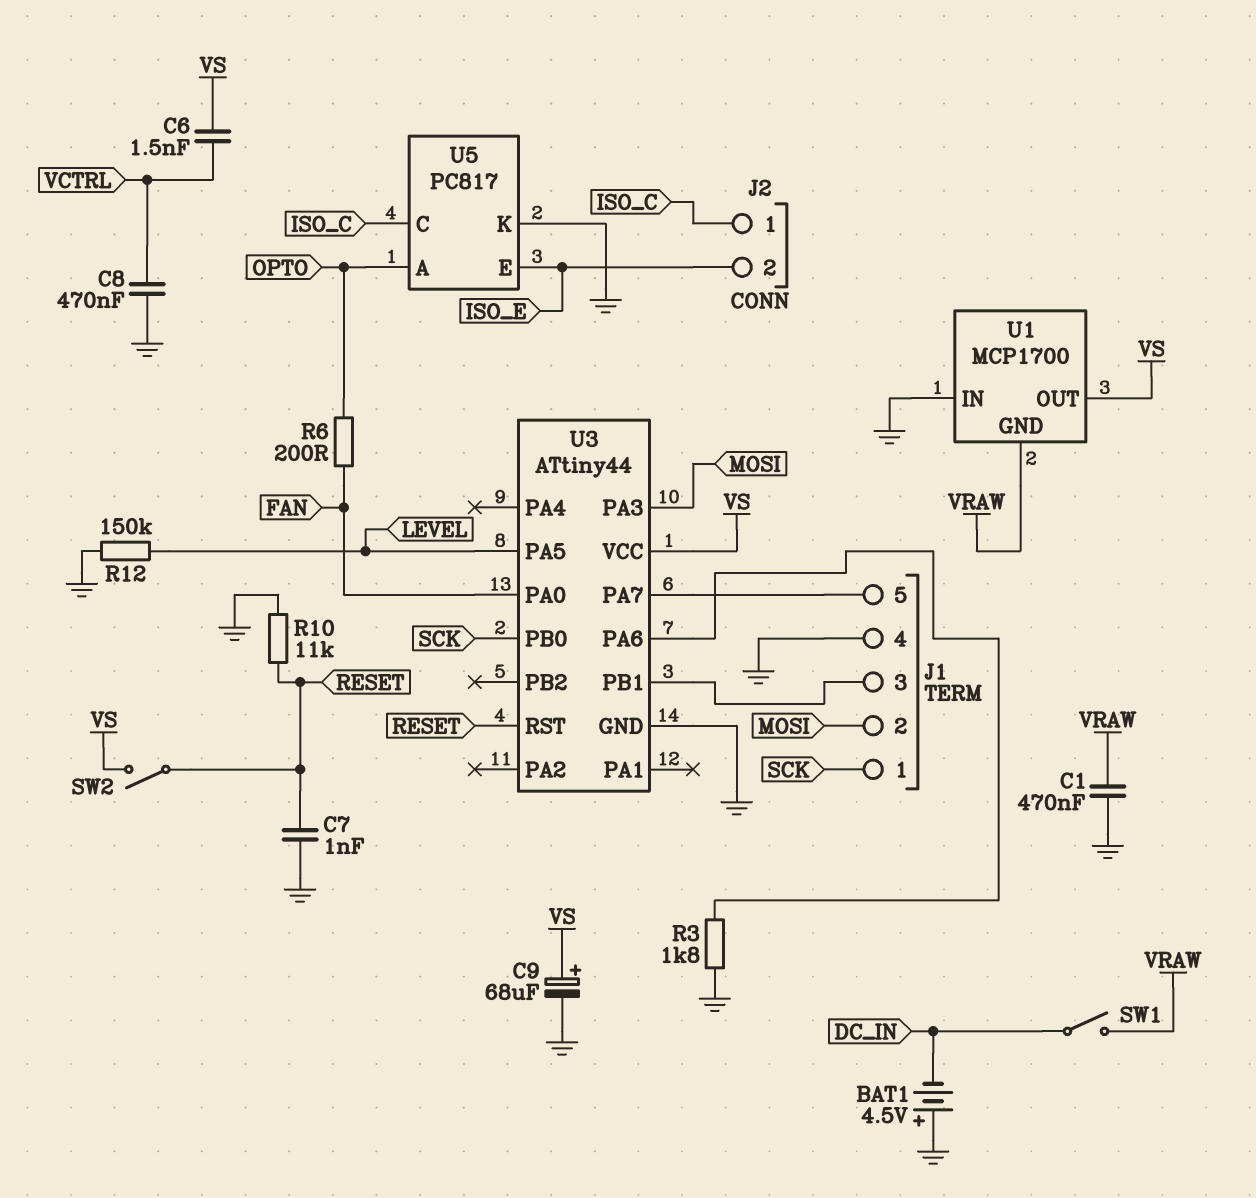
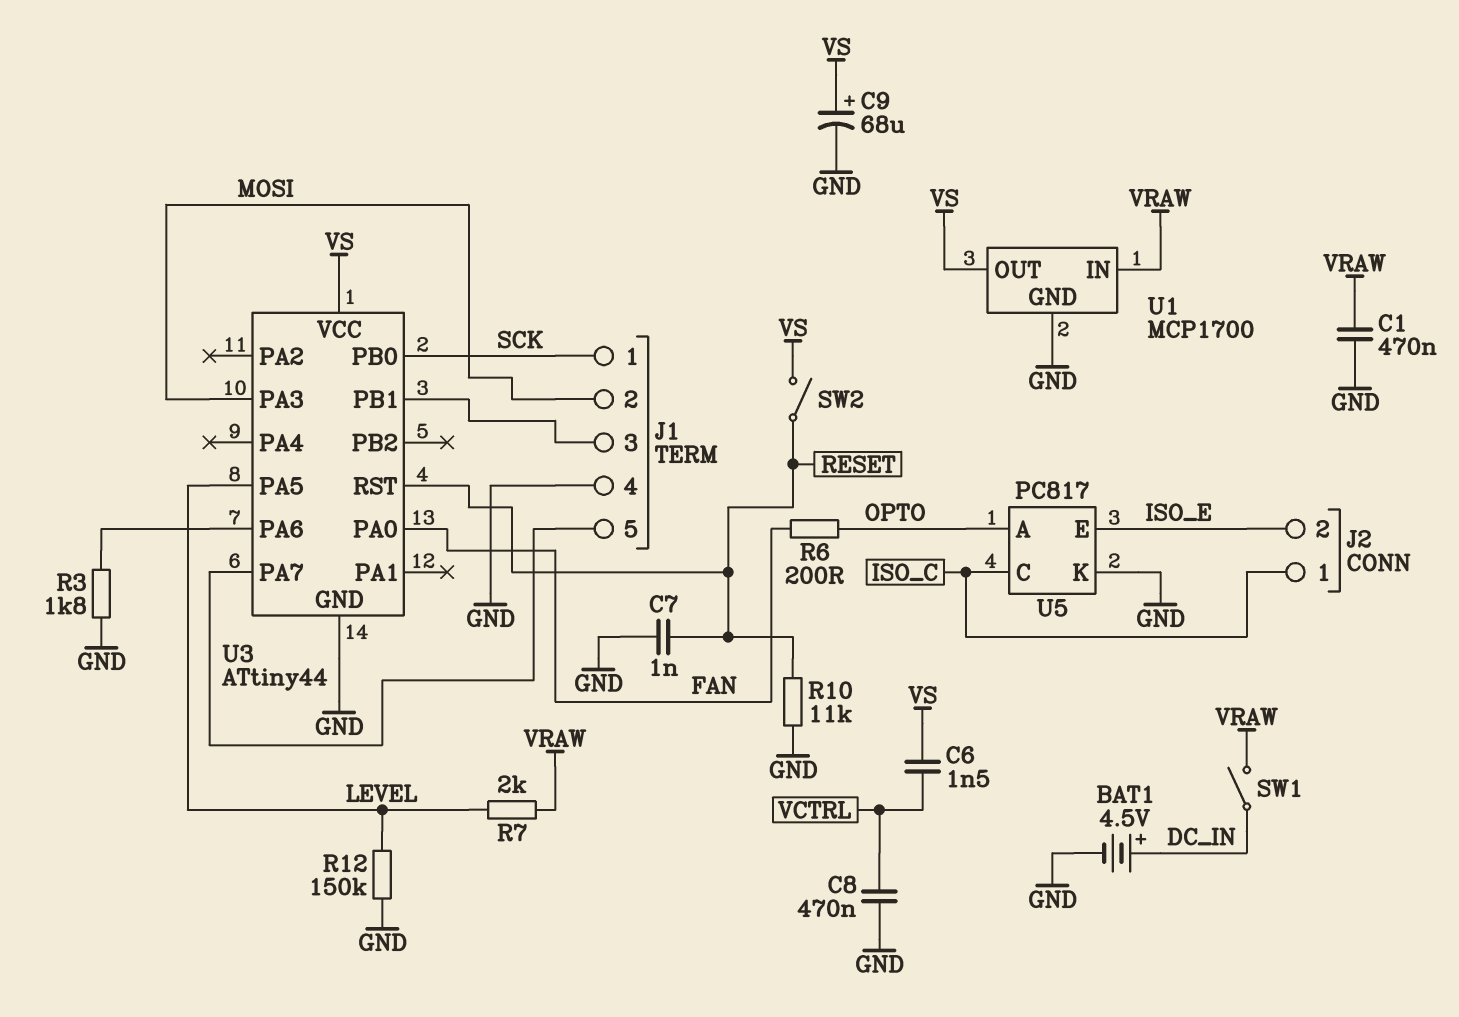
BAT1: 4.5V (plus GND, minus DC_IN) -> 4.5V (plus DC_IN, minus GND)
R7: none -> 2k (LEVEL, VRAW)
U1 pin GND: VRAW -> GND
U1 pin IN: GND -> VRAW

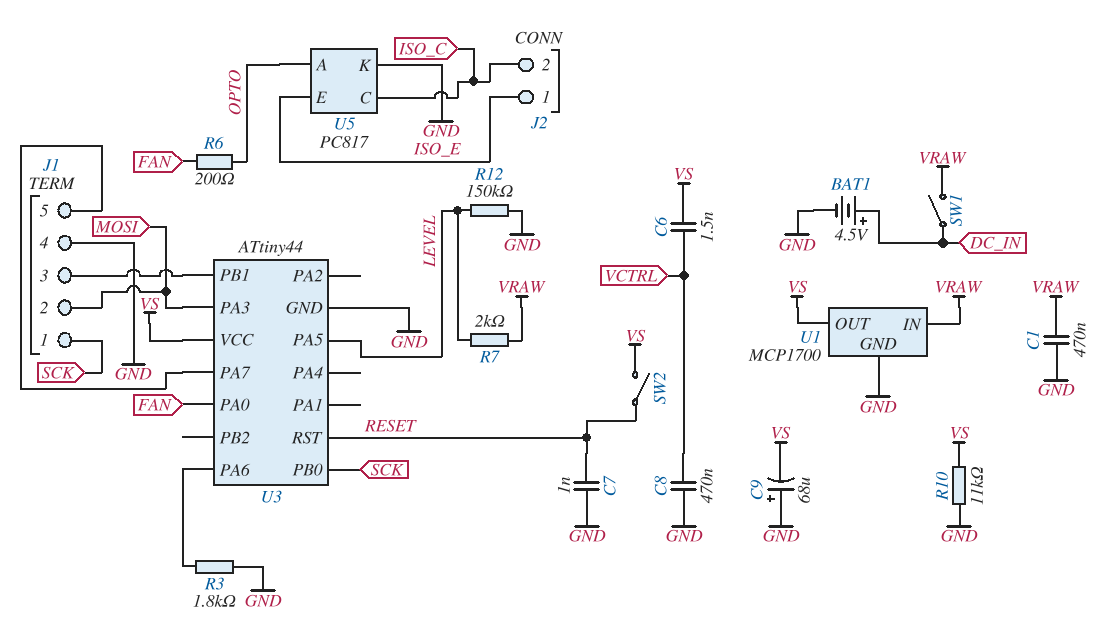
C9: 68uF (plus VS, minus GND) -> 68uF (plus GND, minus VS)
J2 pin 1: ISO_C -> ISO_E
J2 pin 2: ISO_E -> ISO_C
R10: 11k (GND, RESET) -> 11k (GND, VS)

